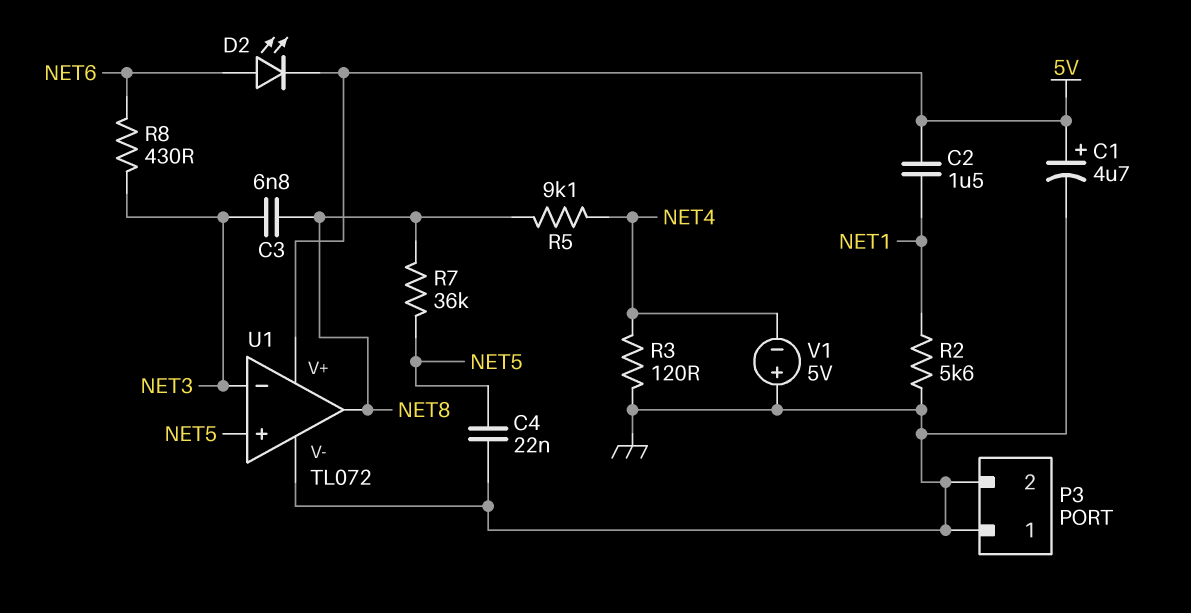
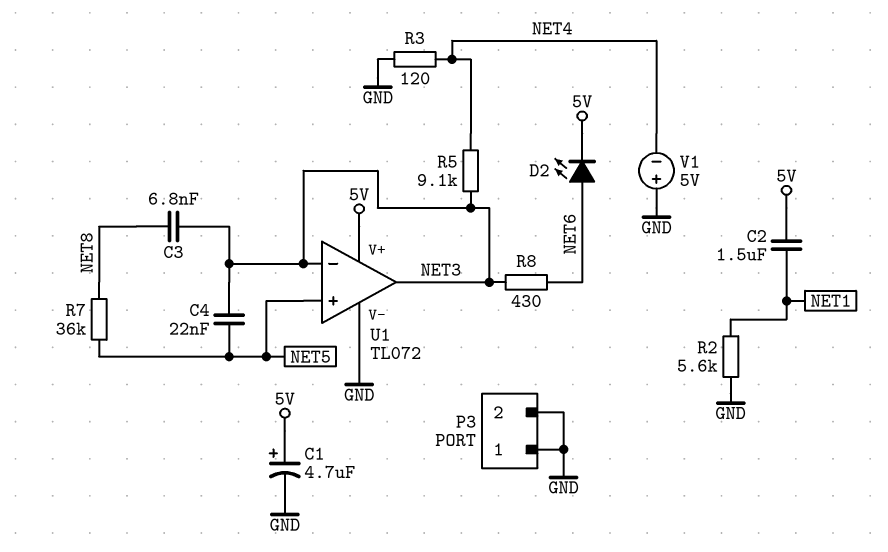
C4: 22nF (GND, NET5) -> 22nF (NET3, NET5)
R5: 9.1k (NET4, NET8) -> 9.1k (NET3, NET4)
U1 pin out: NET8 -> NET3

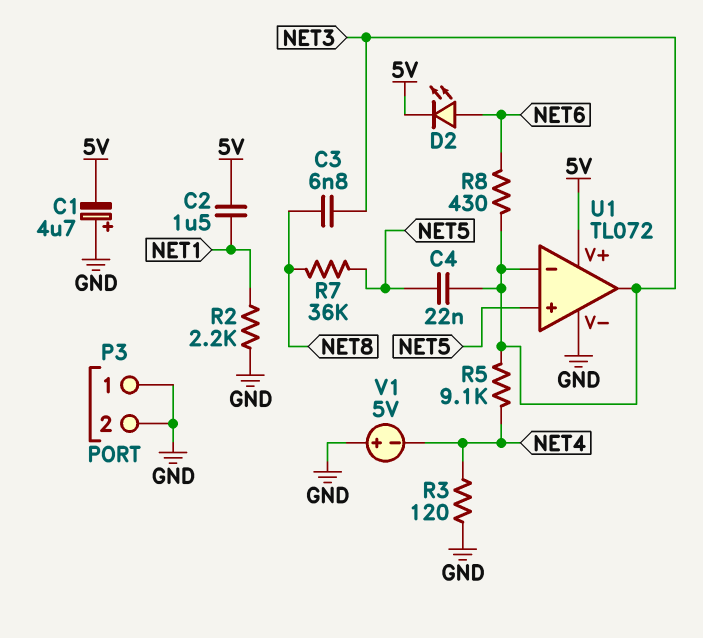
C1: 4.7uF (plus 5V, minus GND) -> 4.7uF (plus GND, minus 5V)
R2: 5.6k (GND, NET1) -> 2.2k (GND, NET1)

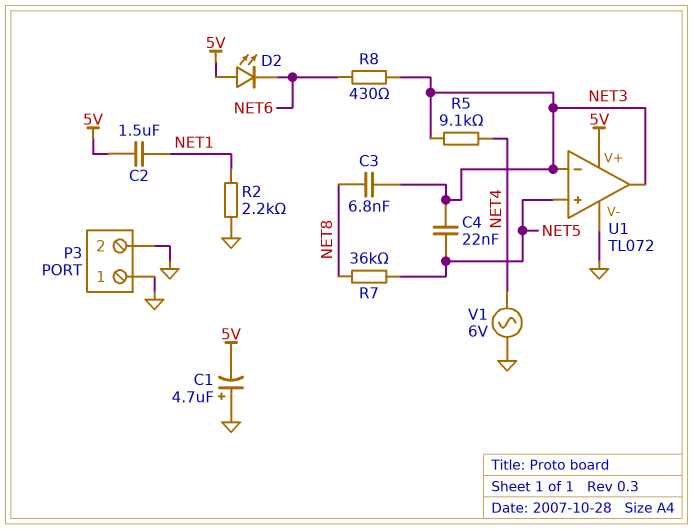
D2: LED (A NET6, K 5V) -> LED (A 5V, K NET6)
R3: 120 (GND, NET4) -> none
V1: 5V (plus GND, minus NET4) -> AC 6V (GND, NET4)

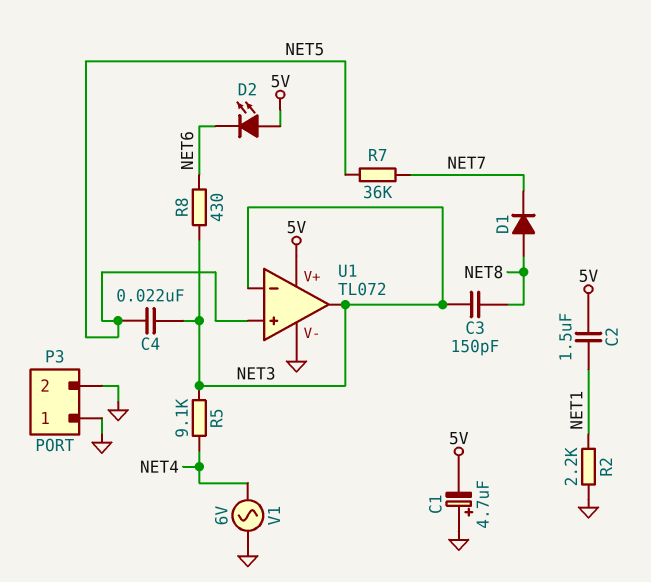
C3: 6.8nF (NET3, NET8) -> 150pF (NET3, NET8)
D1: none -> diode (A NET8, K NET7)
R7: 36k (NET5, NET8) -> 36k (NET5, NET7)

